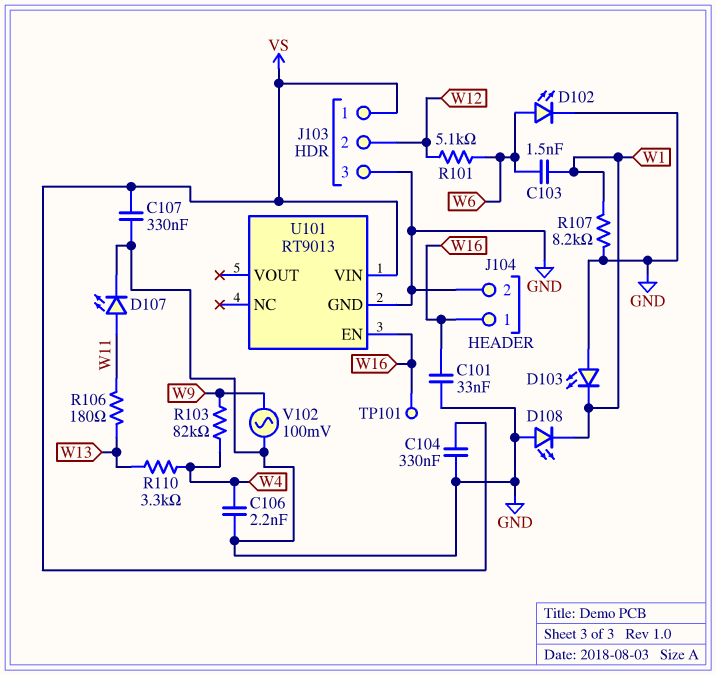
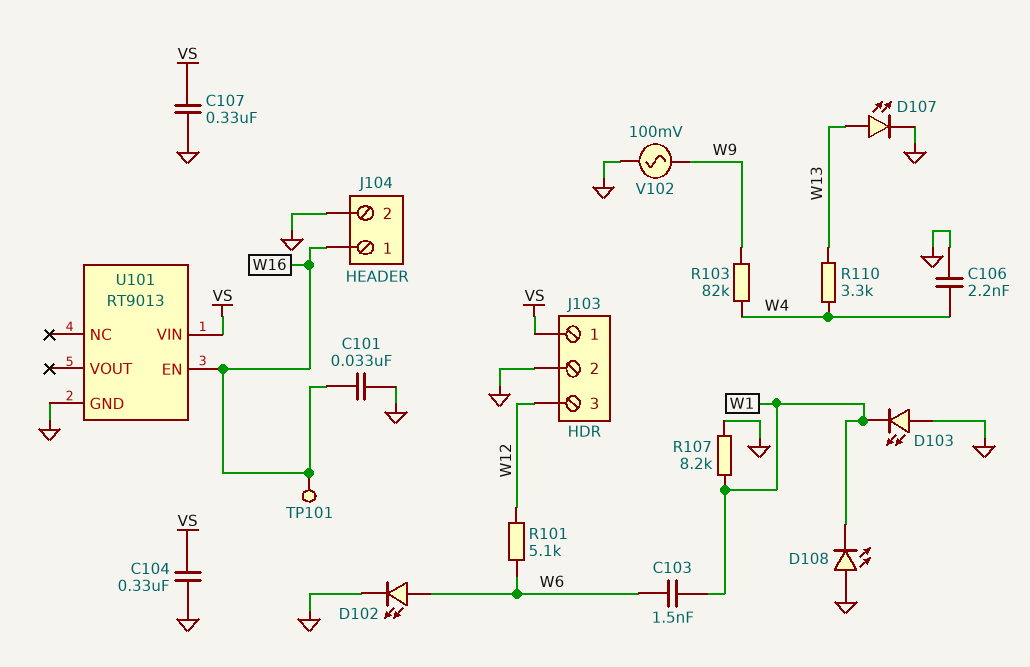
D107: LED (A W11, K GND) -> LED (A W13, K GND)
J103 pin 2: W12 -> GND
J103 pin 3: GND -> W12
R106: 180 (W11, W13) -> none

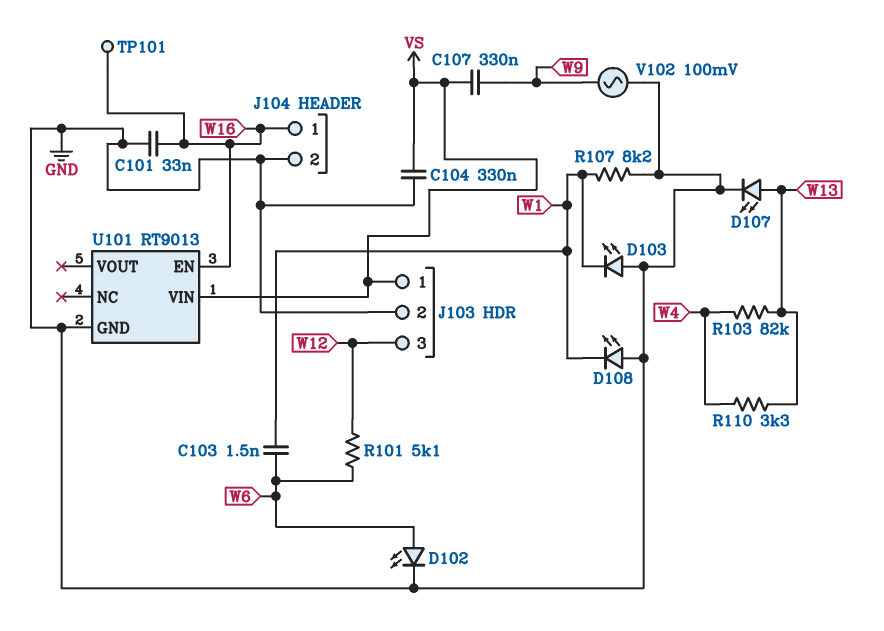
C106: 2.2nF (GND, W4) -> none
C107: 330nF (GND, VS) -> 330nF (VS, W9)
R103: 82k (W4, W9) -> 82k (W4, W13)

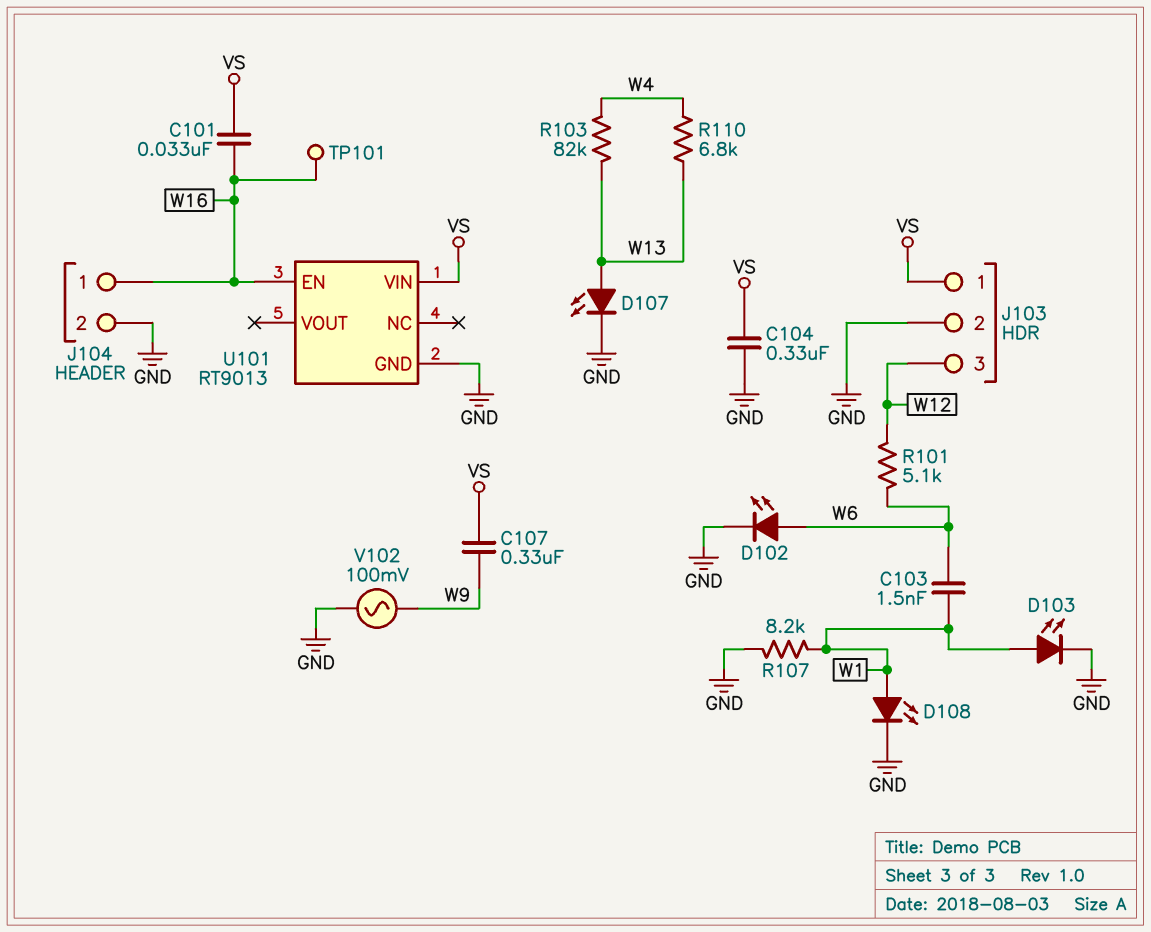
C101: 33nF (GND, W16) -> 33nF (VS, W16)
D103: LED (A GND, K W1) -> LED (A W1, K GND)
D108: LED (A GND, K W1) -> LED (A W1, K GND)
R110: 3.3k (W4, W13) -> 6.8k (W4, W13)

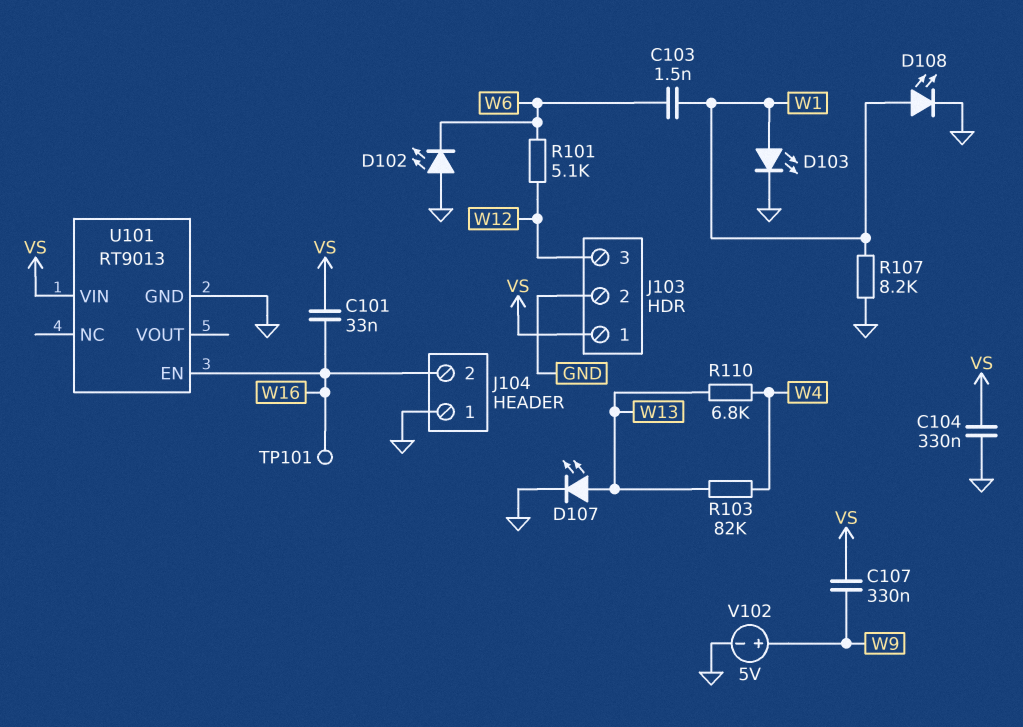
D102: LED (A W6, K GND) -> LED (A GND, K W6)
J104 pin 1: W16 -> GND
J104 pin 2: GND -> W16
V102: AC 100mV (GND, W9) -> 5V (plus W9, minus GND)

